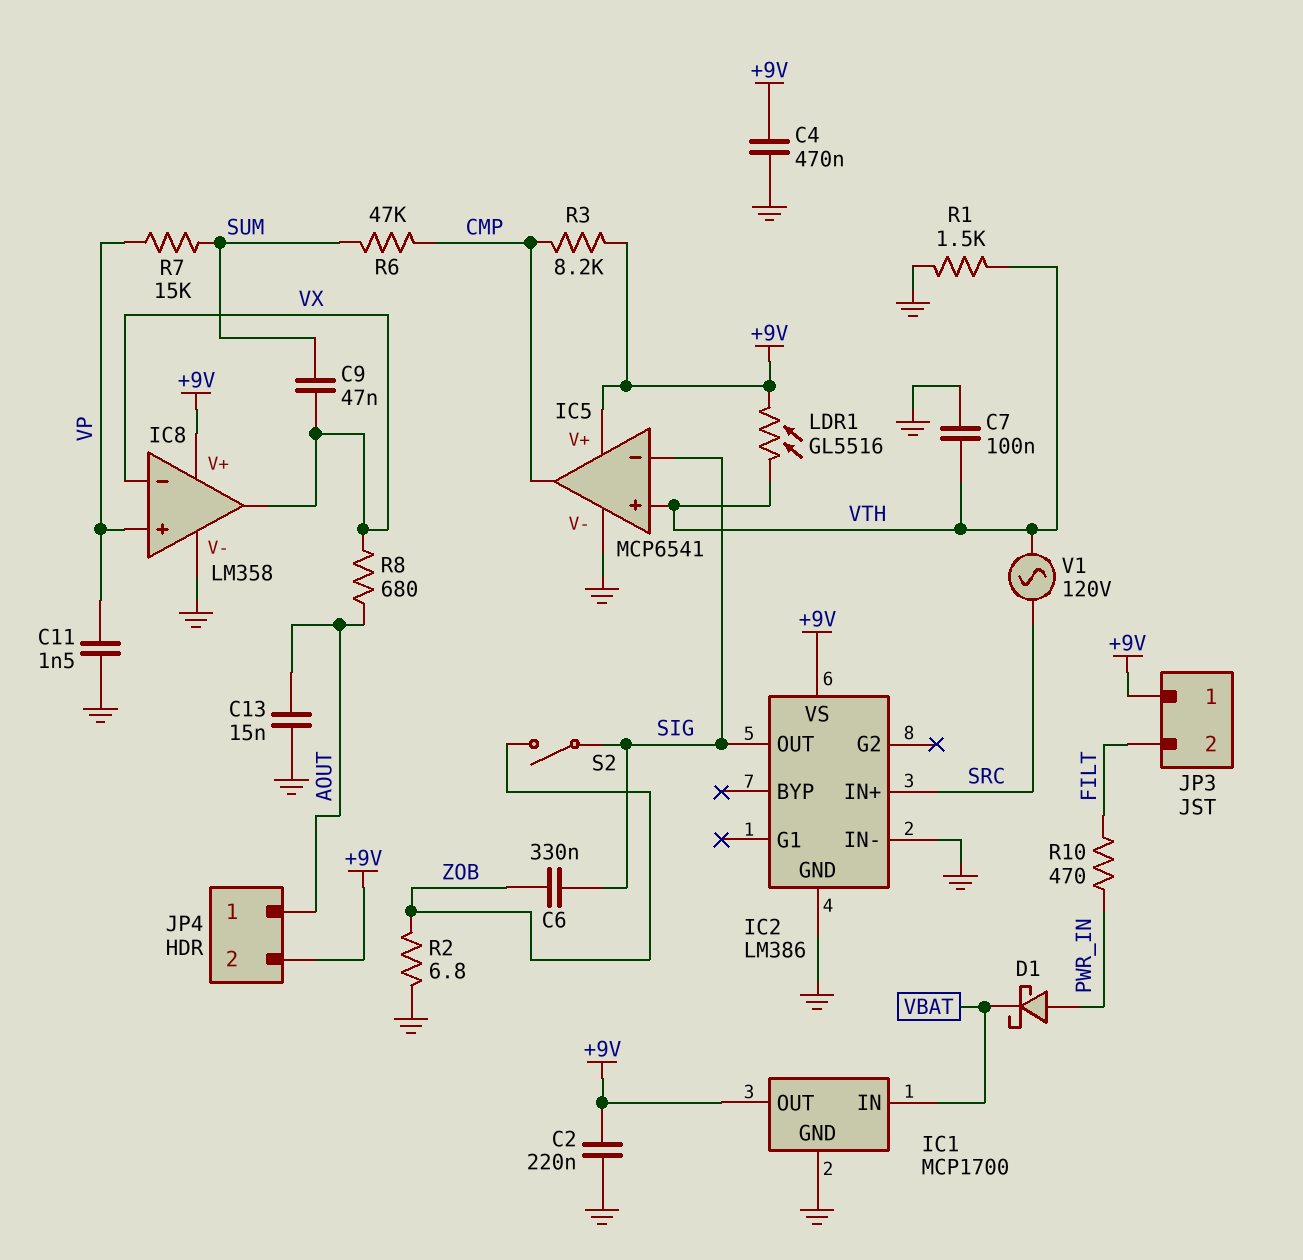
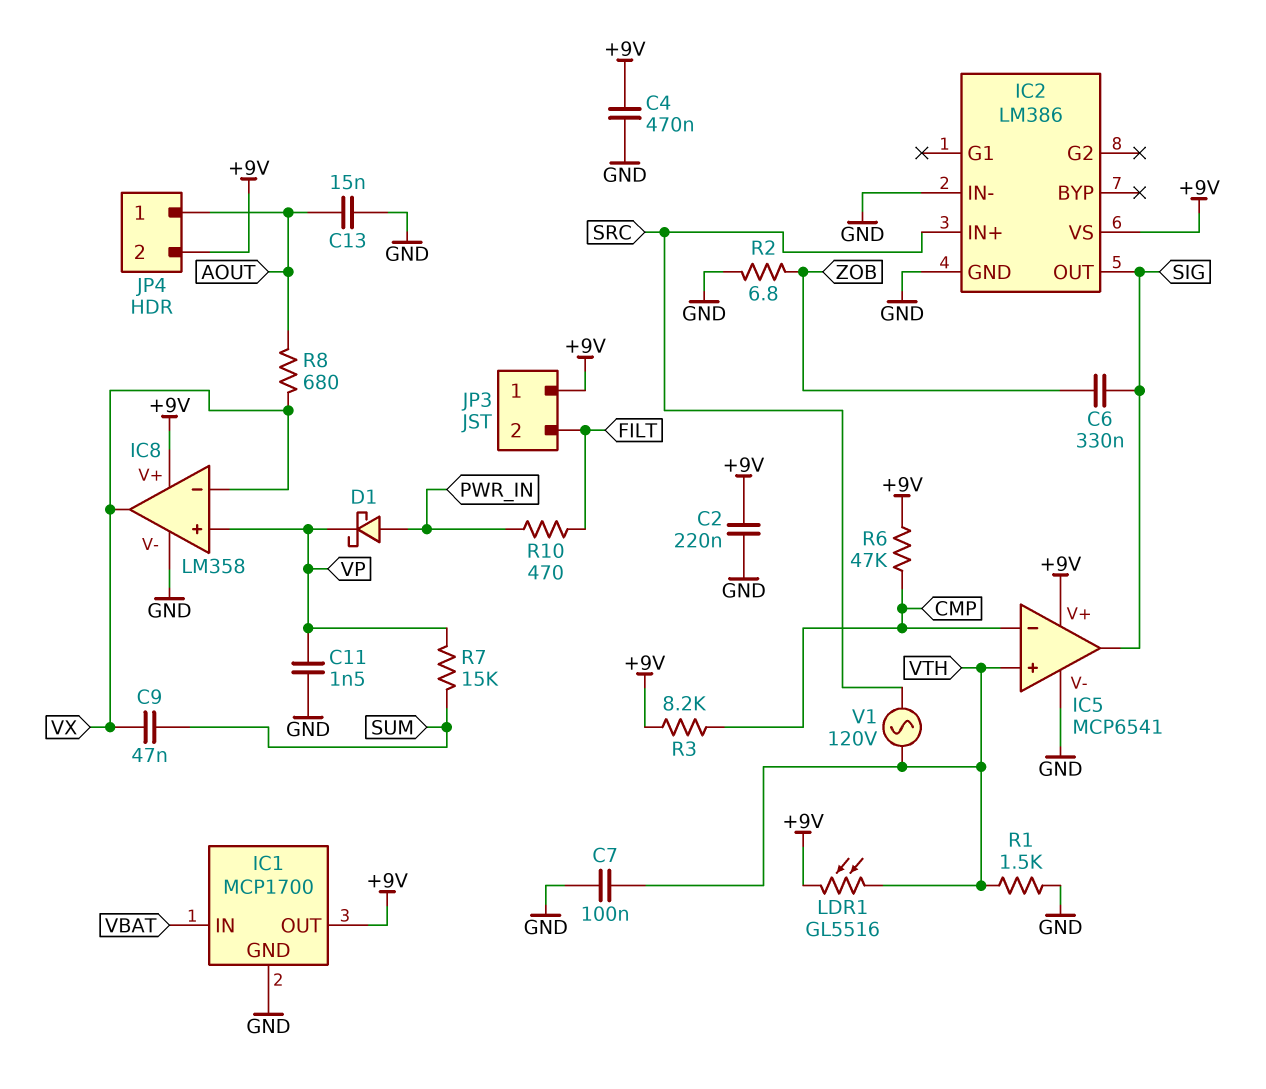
D1: schottky (A PWR_IN, K VBAT) -> schottky (A PWR_IN, K VP)
IC5 pin in-: SIG -> CMP
IC5 pin out: CMP -> SIG
R6: 47k (CMP, SUM) -> 47k (+9V, CMP)
S2: switch (SIG, ZOB) -> none

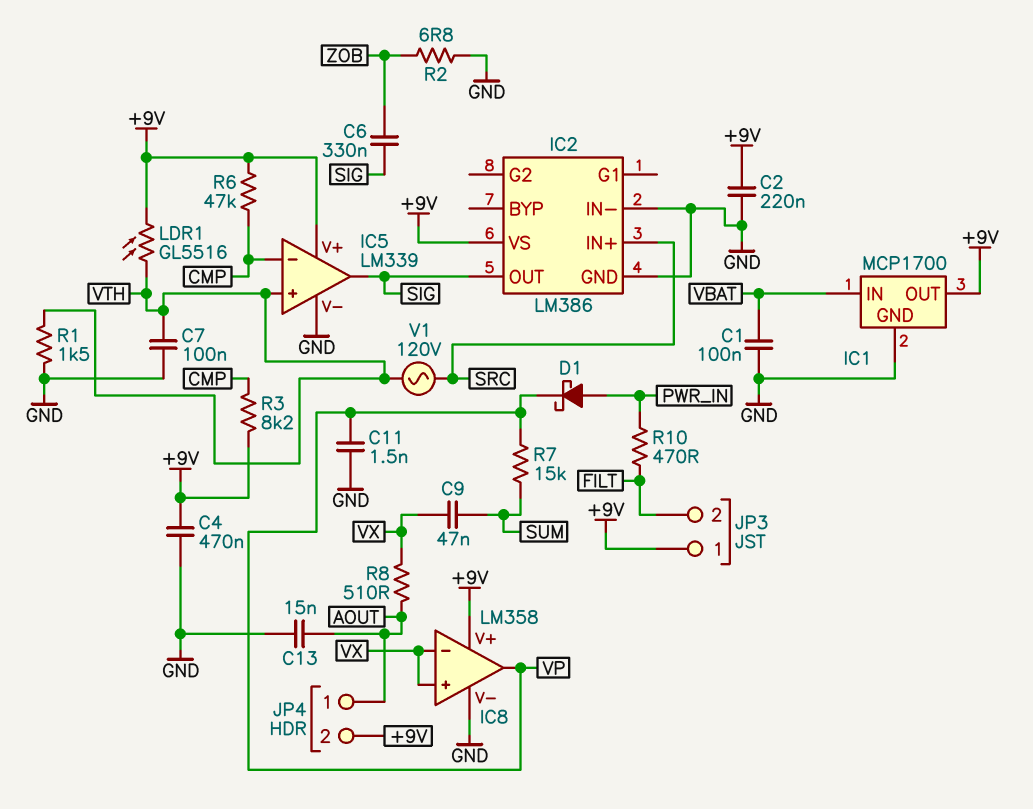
C1: none -> 100nF (GND, VBAT)
IC5: MCP6541 -> LM339
IC8 pin in+: VP -> VX
IC8 pin out: VX -> VP
R8: 680 (AOUT, VX) -> 510 (AOUT, VX)

